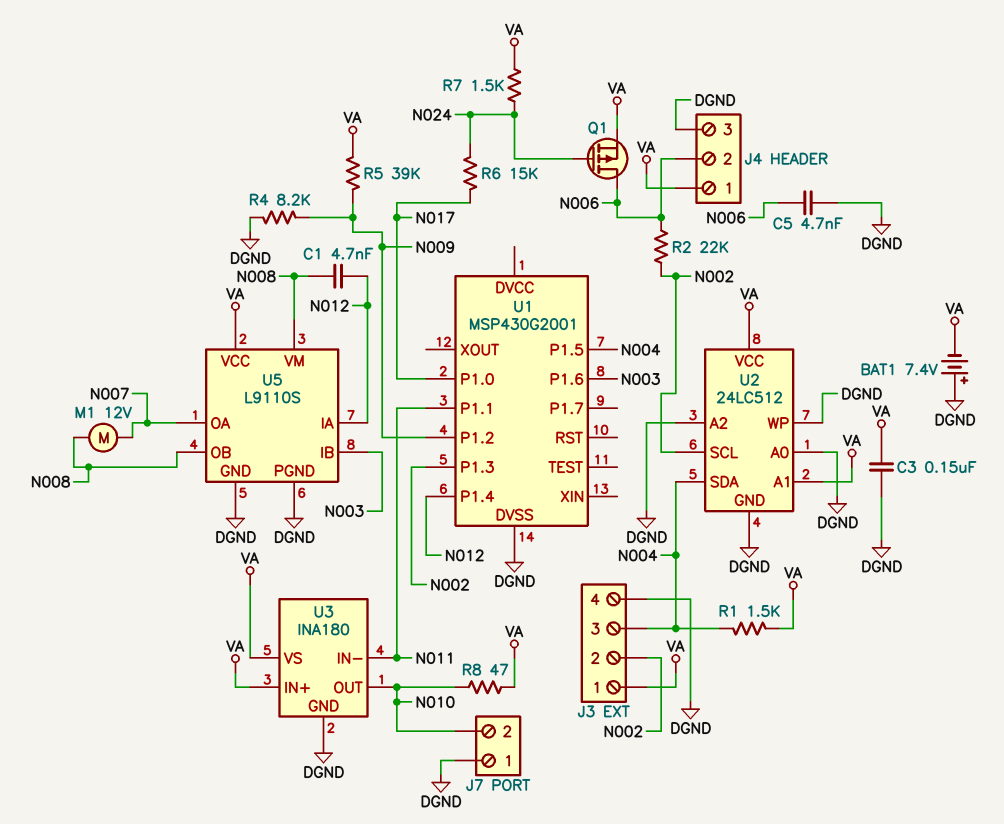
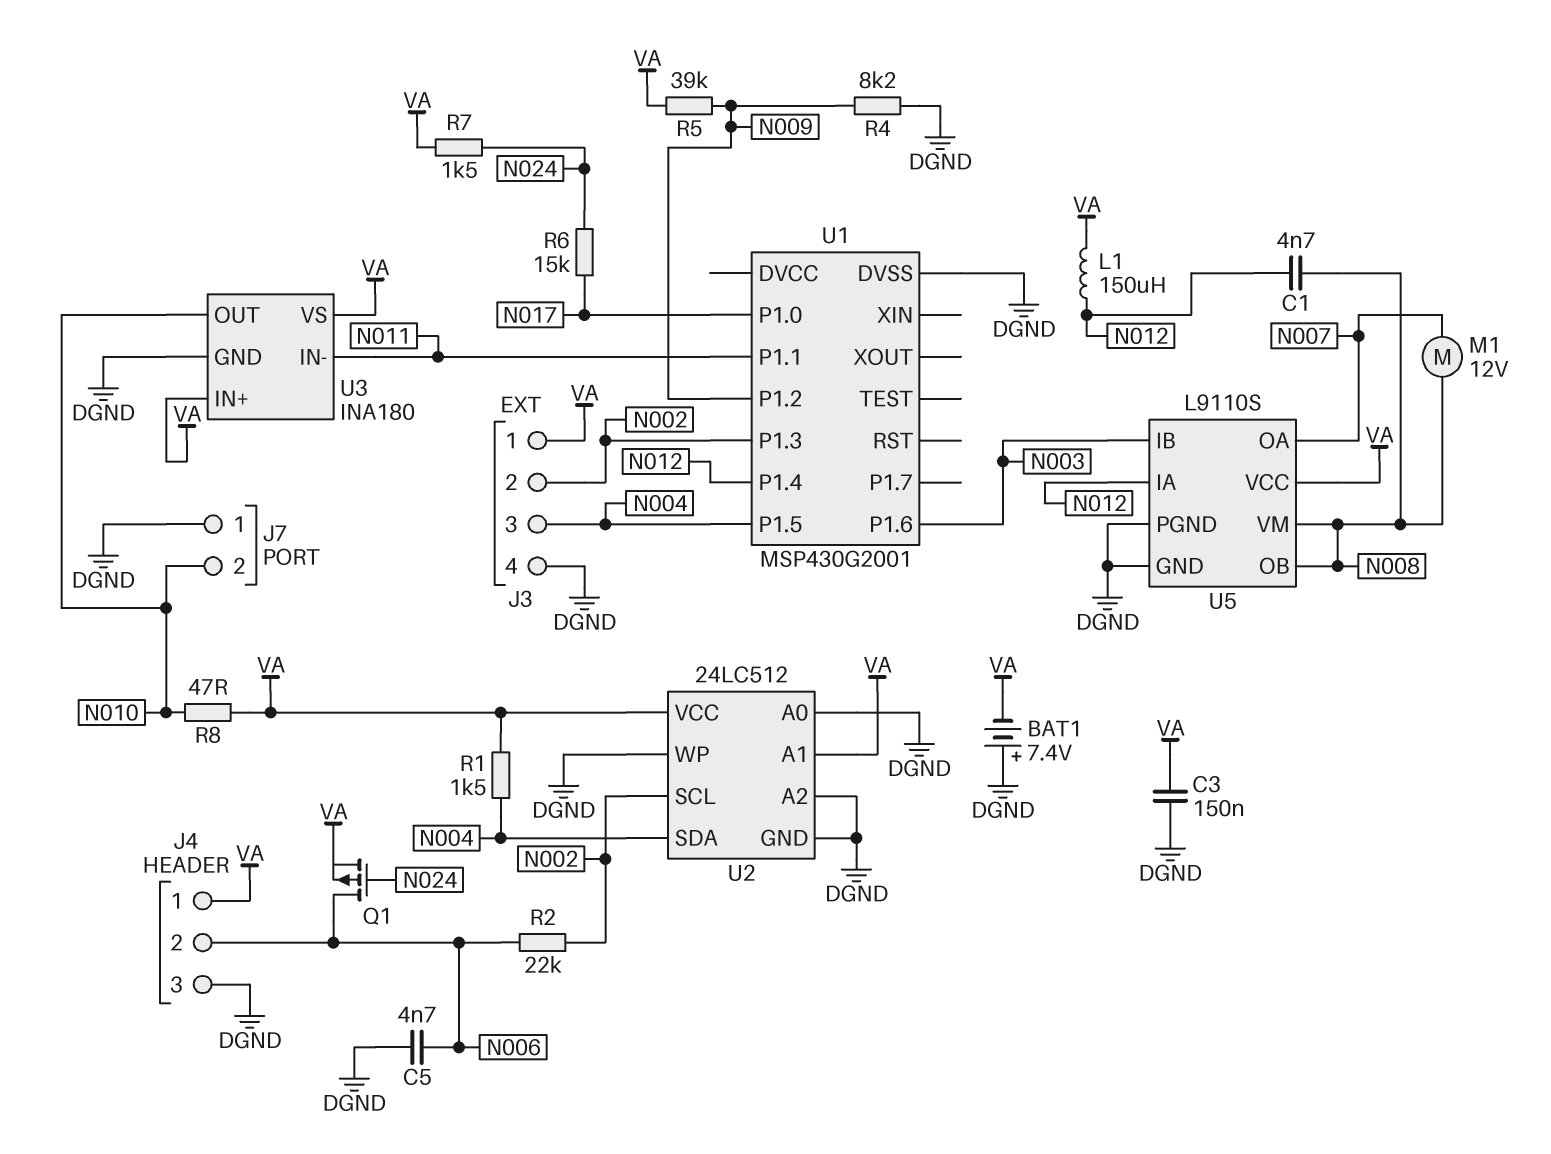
L1: none -> 150uH (N012, VA)

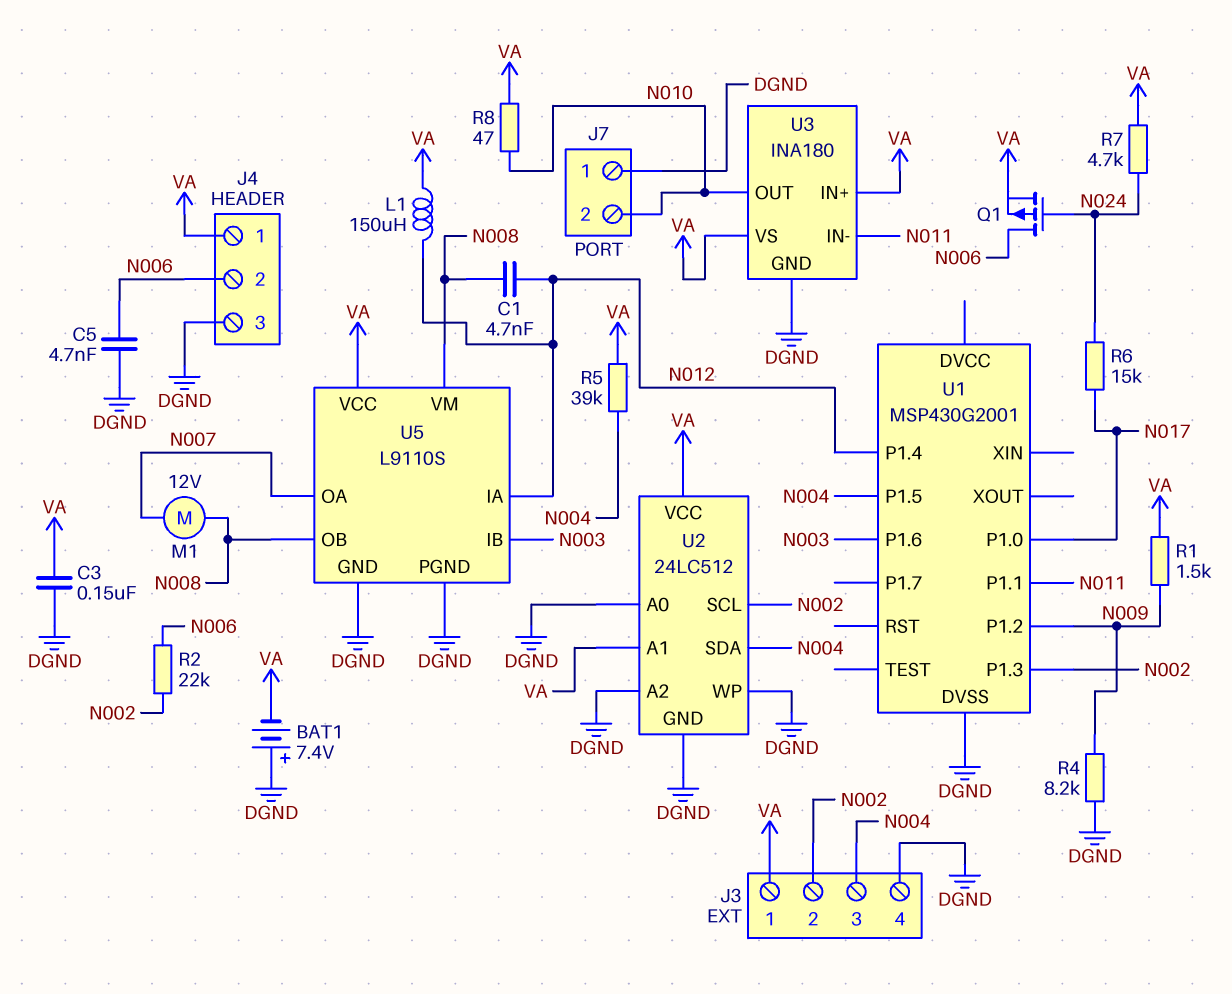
R1: 1.5k (N004, VA) -> 1.5k (N009, VA)
R5: 39k (N009, VA) -> 39k (N004, VA)
R7: 1.5k (N024, VA) -> 4.7k (N024, VA)

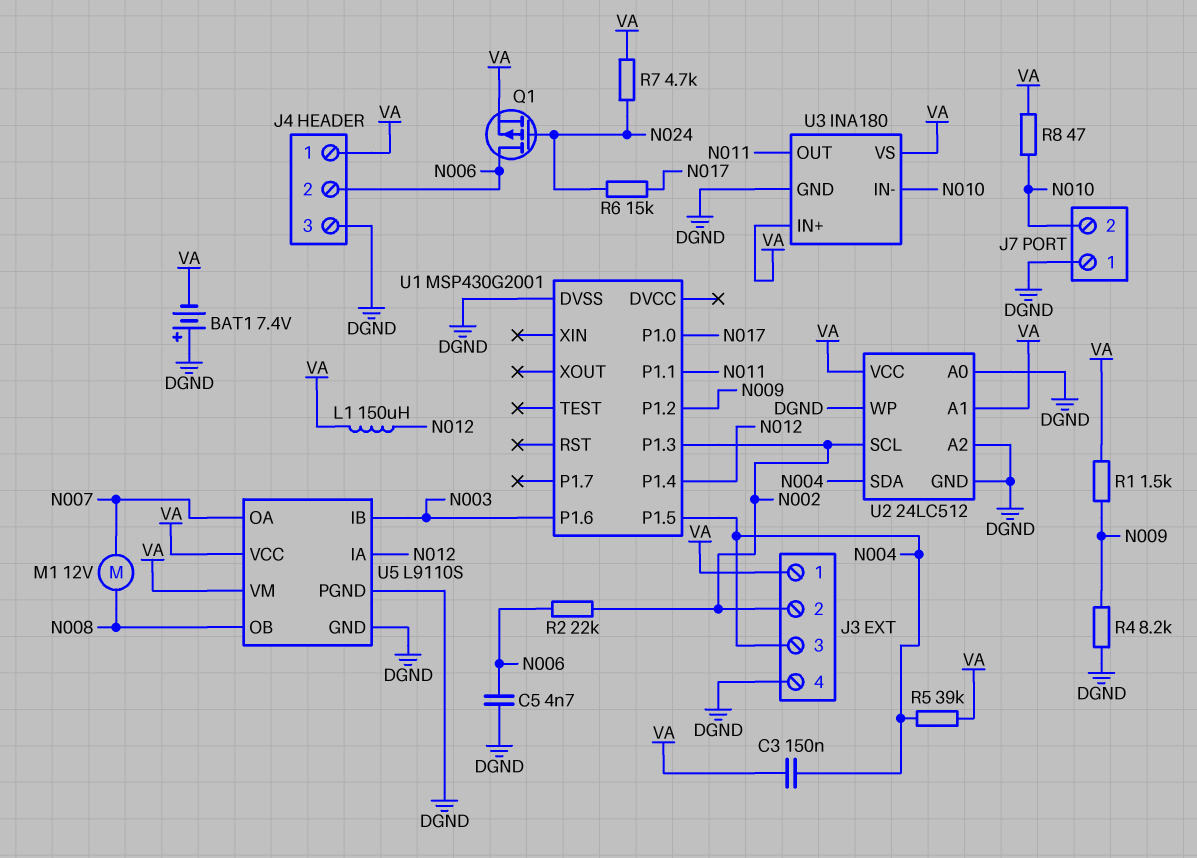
C1: 4.7nF (N008, N012) -> none
C3: 150nF (DGND, VA) -> 150nF (N004, VA)
U3 pin IN-: N011 -> N010
U3 pin OUT: N010 -> N011
U5 pin VM: N008 -> VA

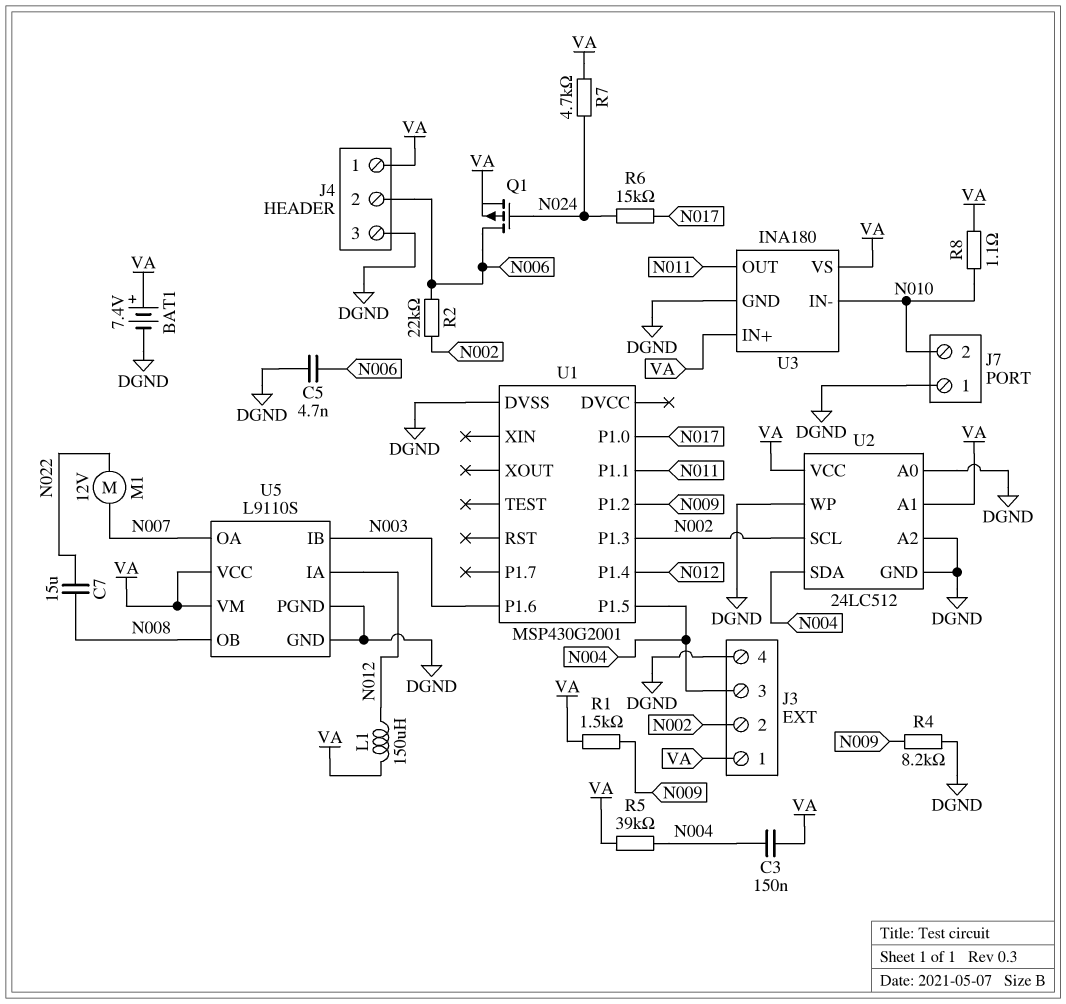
BAT1: 7.4V (plus DGND, minus VA) -> 7.4V (plus VA, minus DGND)
C7: none -> 15uF (N008, N022)
M1: motor 12V (N007, N008) -> motor 12V (N007, N022)
R8: 47 (N010, VA) -> 1.1 (N010, VA)

